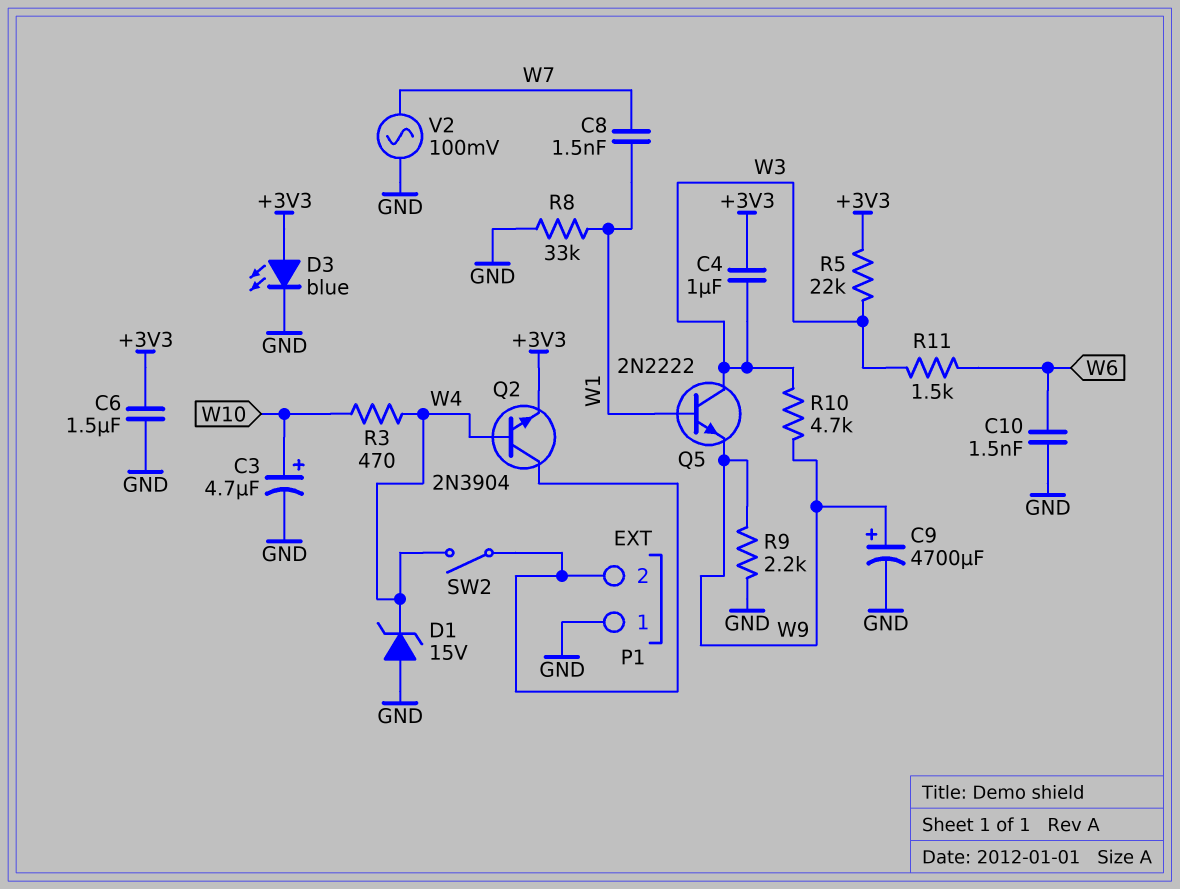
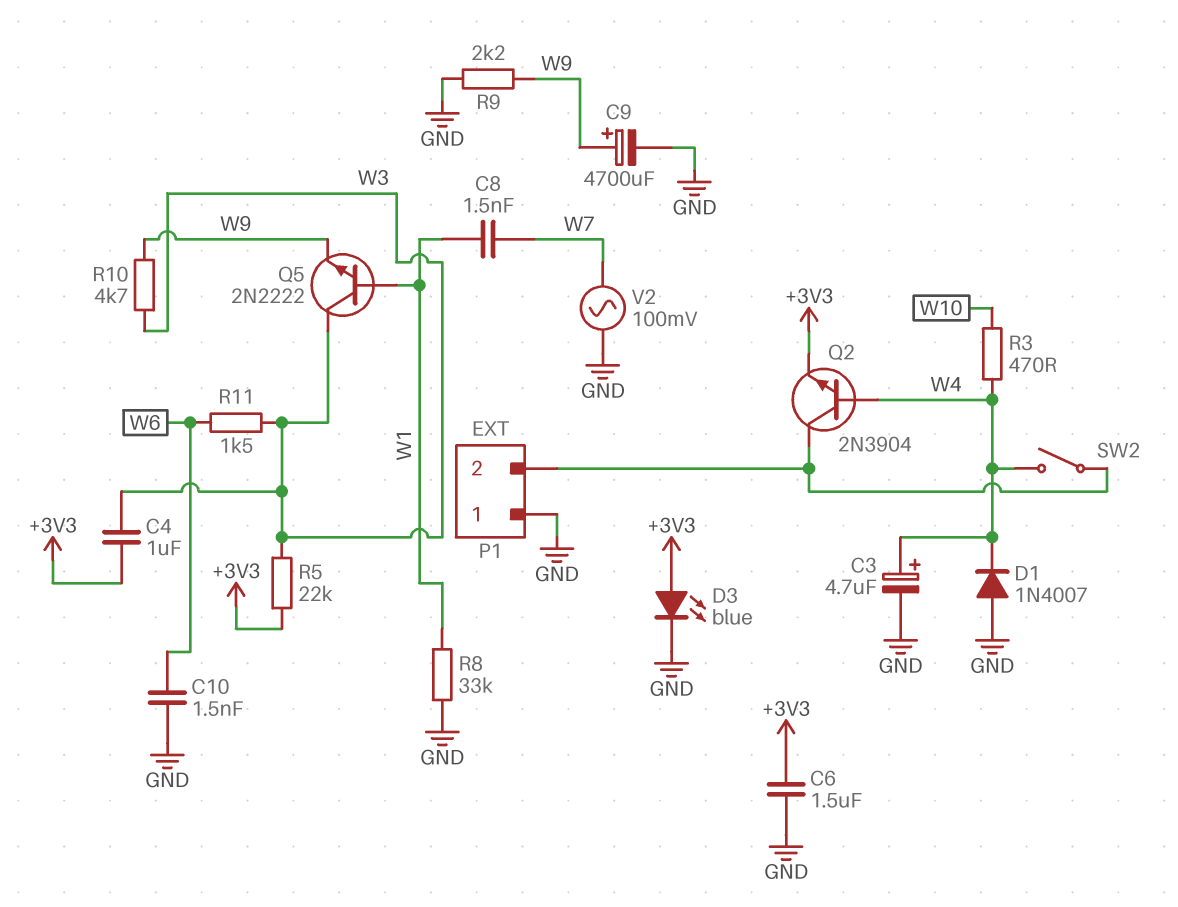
C3: 4.7uF (plus W10, minus GND) -> 4.7uF (plus W4, minus GND)
D1: zener 15V (A GND, K W4) -> diode 1N4007 (A GND, K W4)

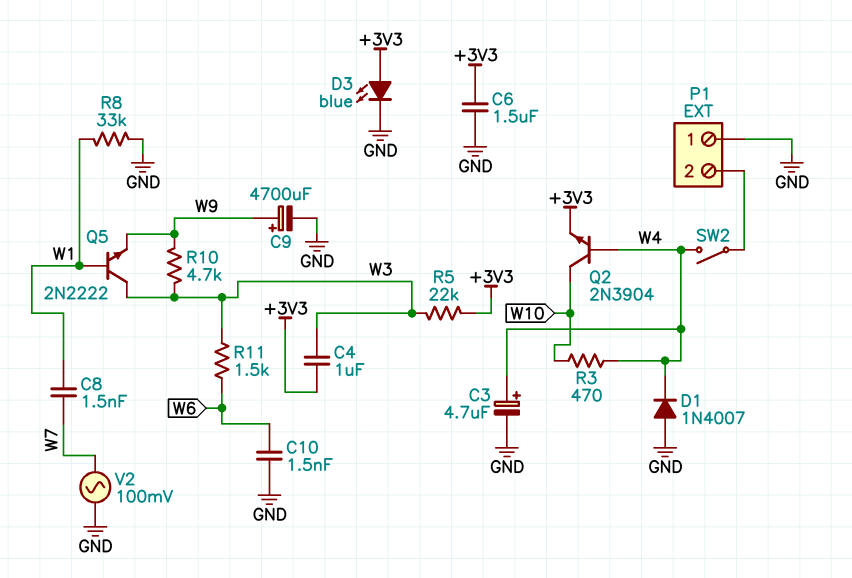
Q2: NPN 2N3904 (B W4, C P1/2, E +3V3) -> NPN 2N3904 (B W4, C W10, E +3V3)
R9: 2.2k (GND, W9) -> none

